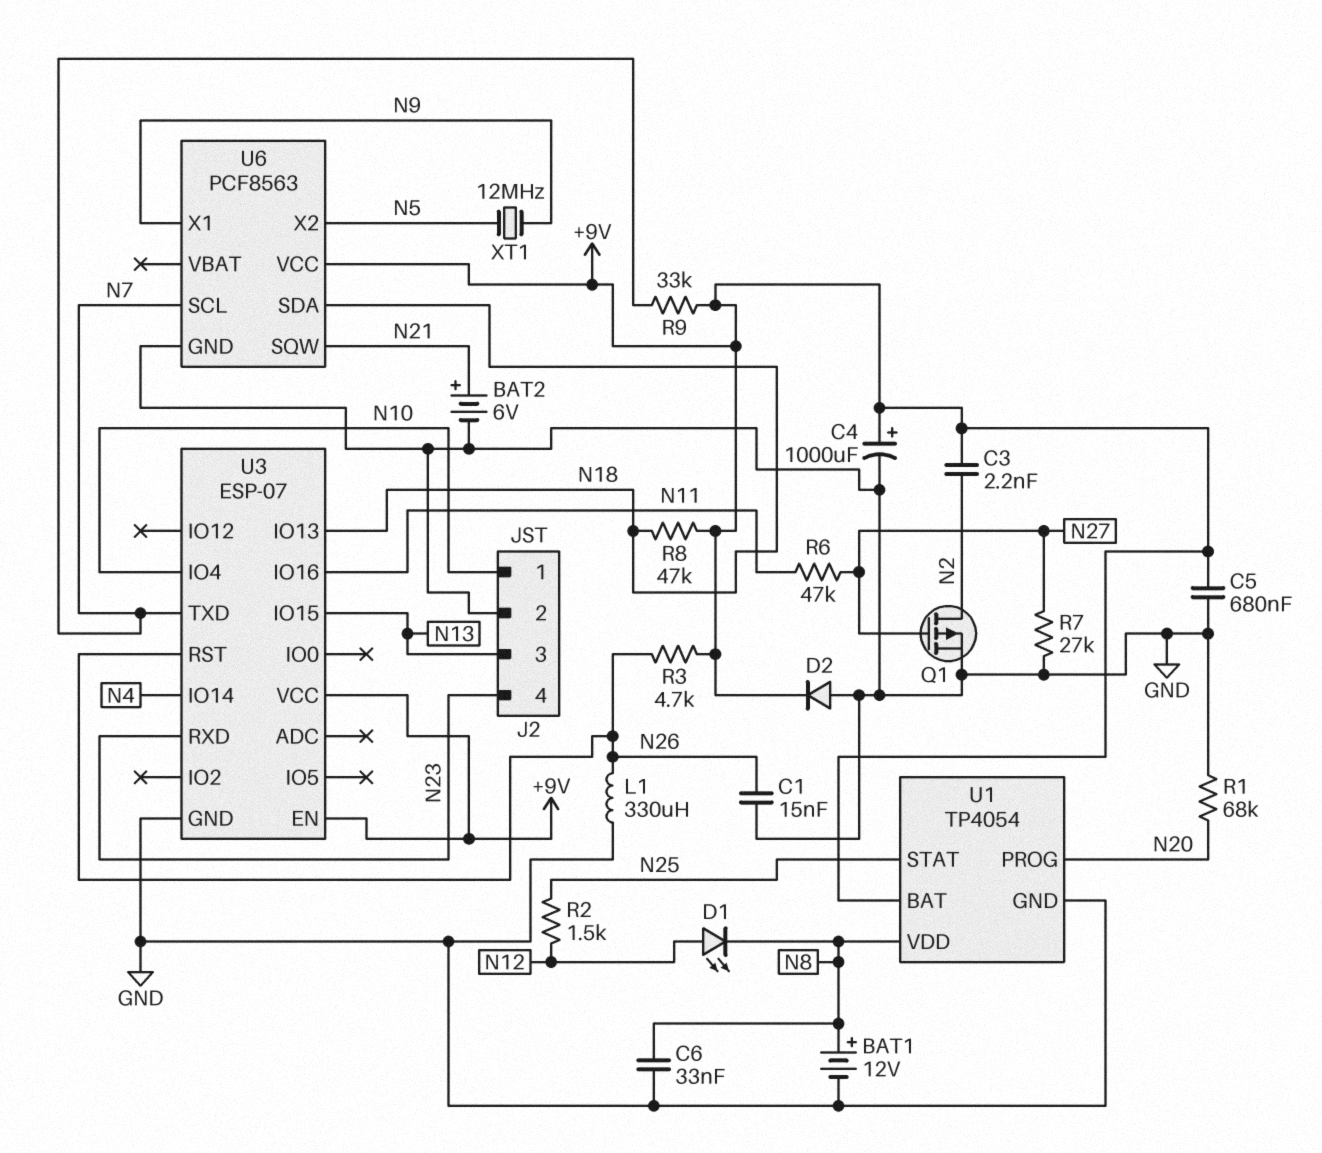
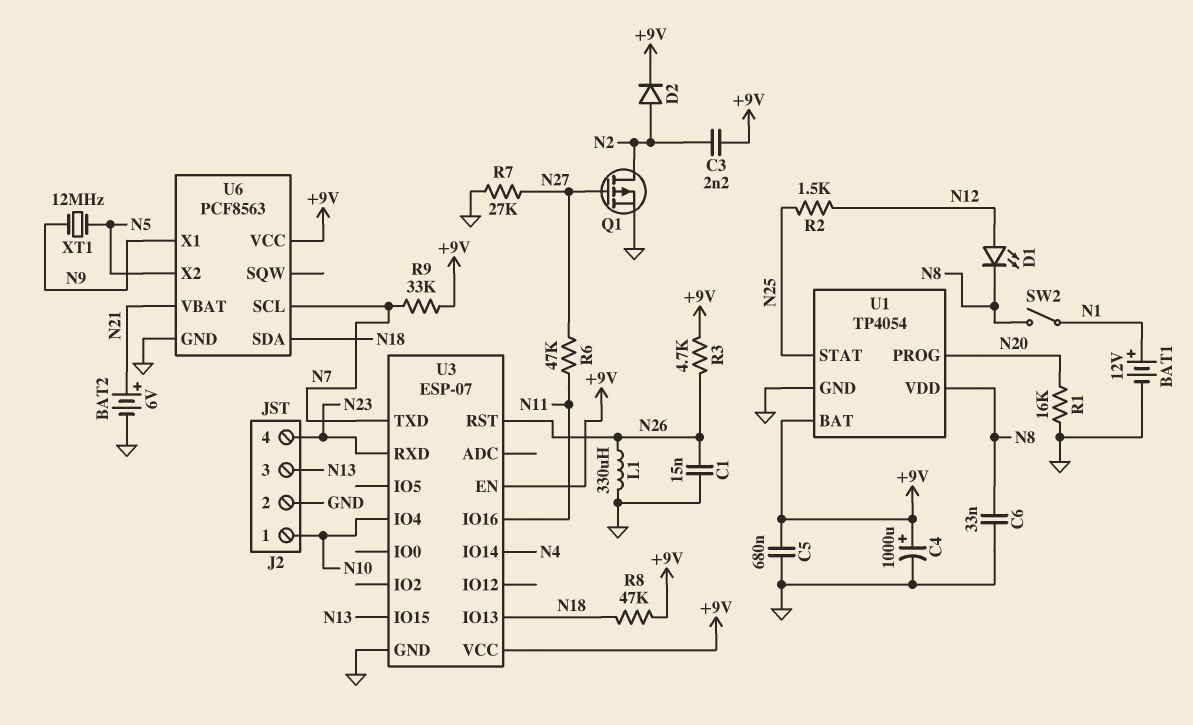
BAT1: 12V (plus N8, minus GND) -> 12V (plus N1, minus GND)
D2: diode (A GND, K +9V) -> diode (A N2, K +9V)
R1: 68k (GND, N20) -> 16k (GND, N20)
SW2: none -> switch (N1, N8)
U6 pin SQW: N21 -> none
U6 pin VBAT: none -> N21

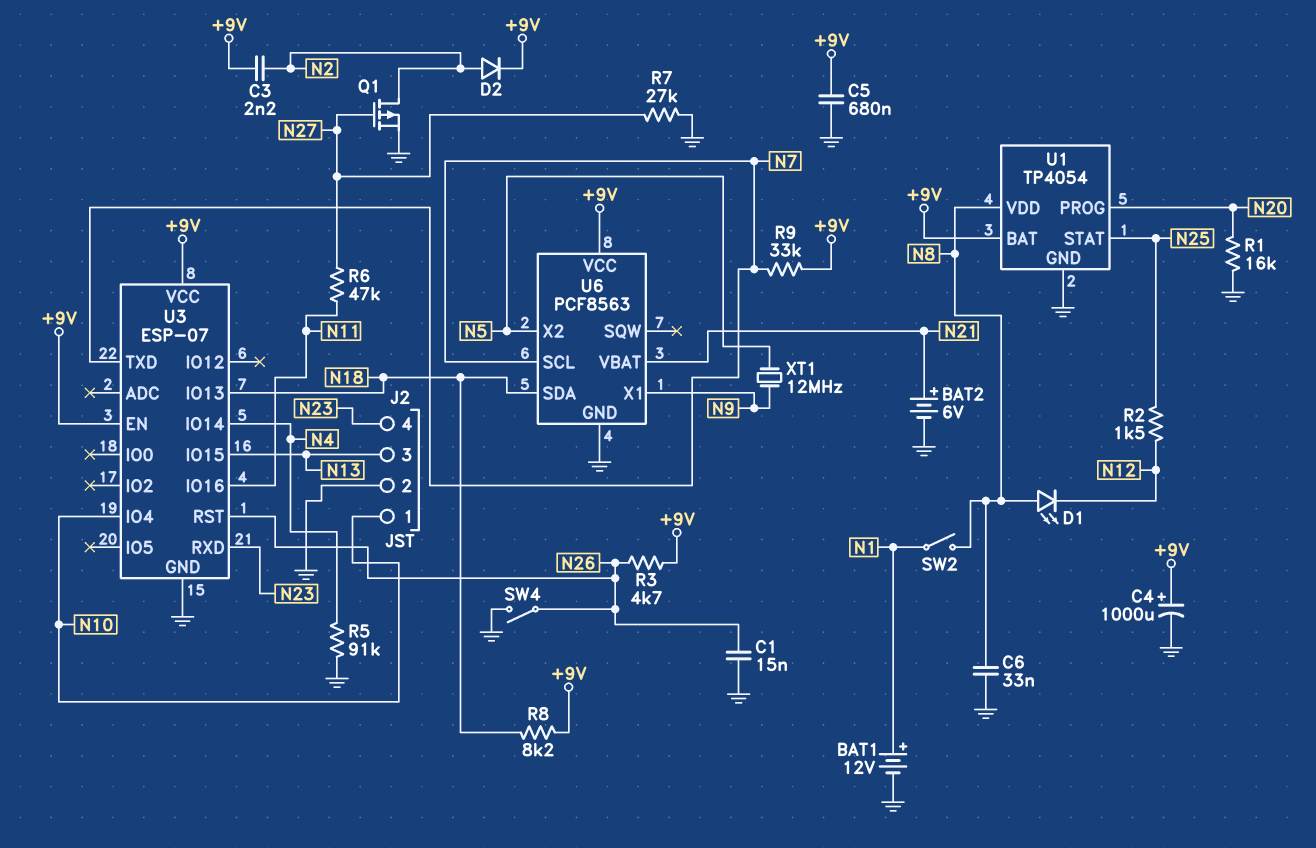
D1: LED (A N12, K N8) -> LED (A N8, K N12)
L1: 330uH (GND, N26) -> none
R5: none -> 91k (GND, N4)
R8: 47k (+9V, N18) -> 8.2k (+9V, N18)
SW4: none -> switch (GND, N26)

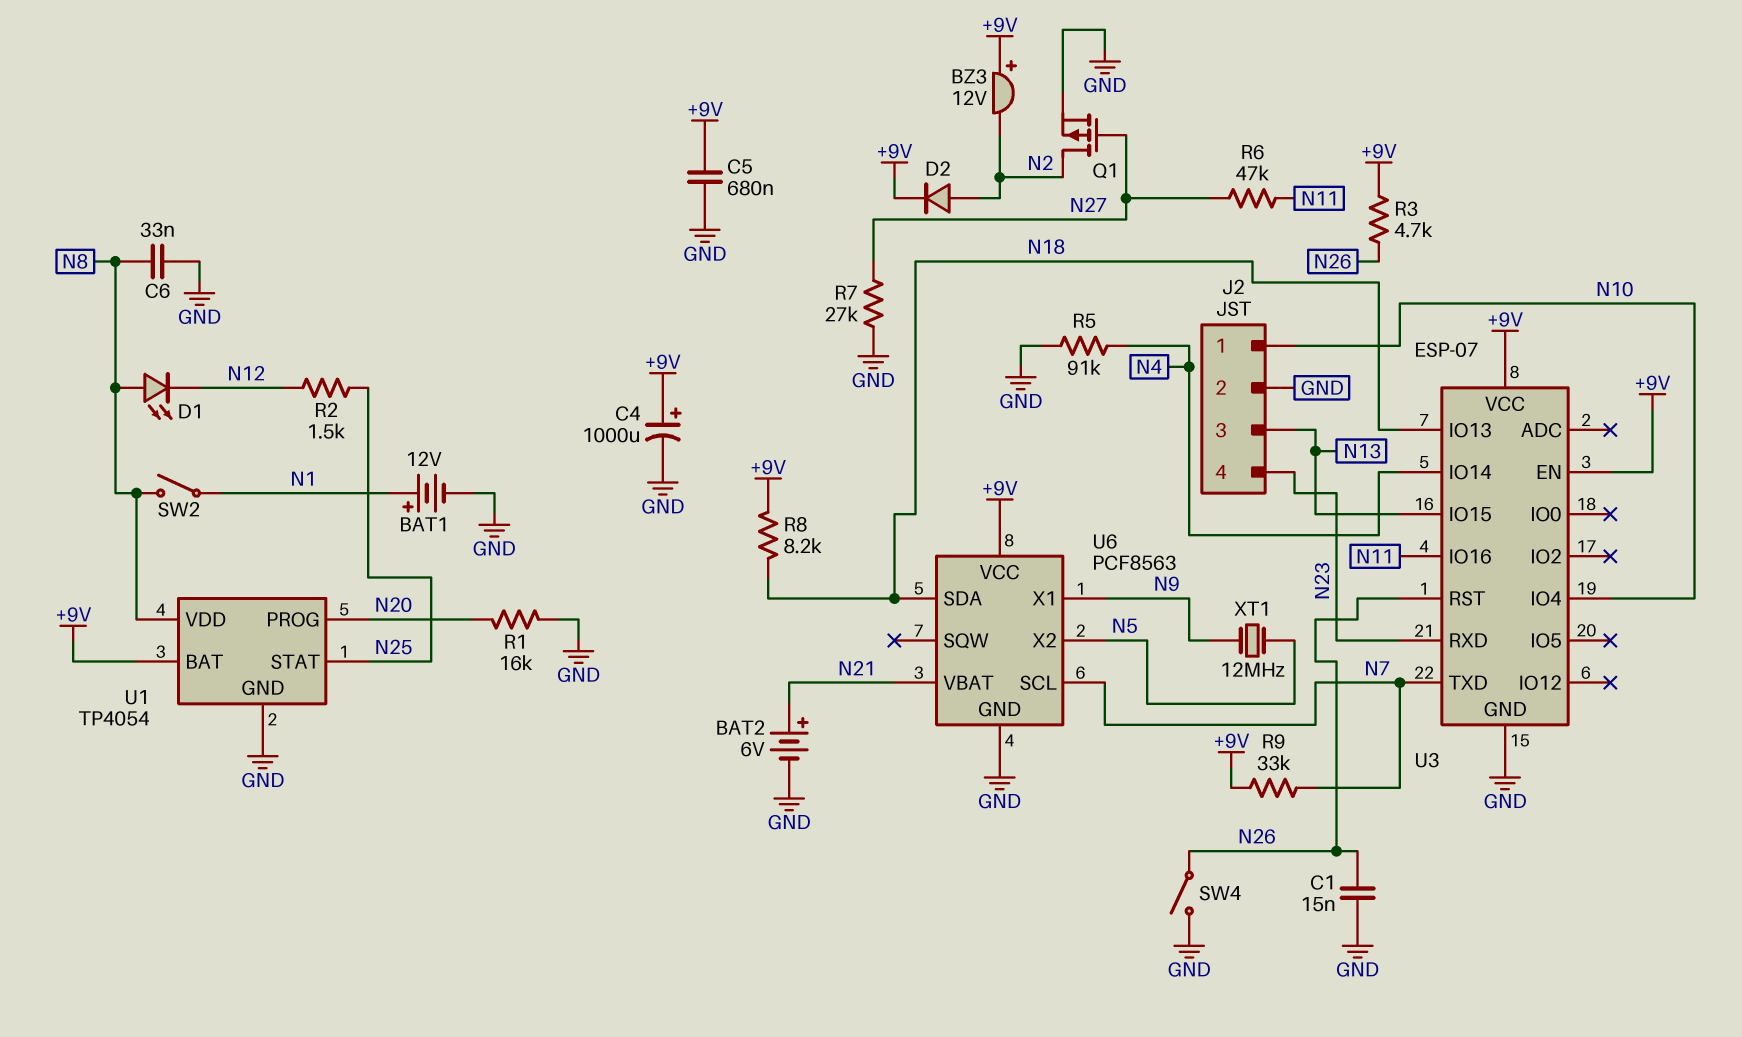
BZ3: none -> buzzer 12V (plus +9V, minus N2)
C3: 2.2nF (+9V, N2) -> none

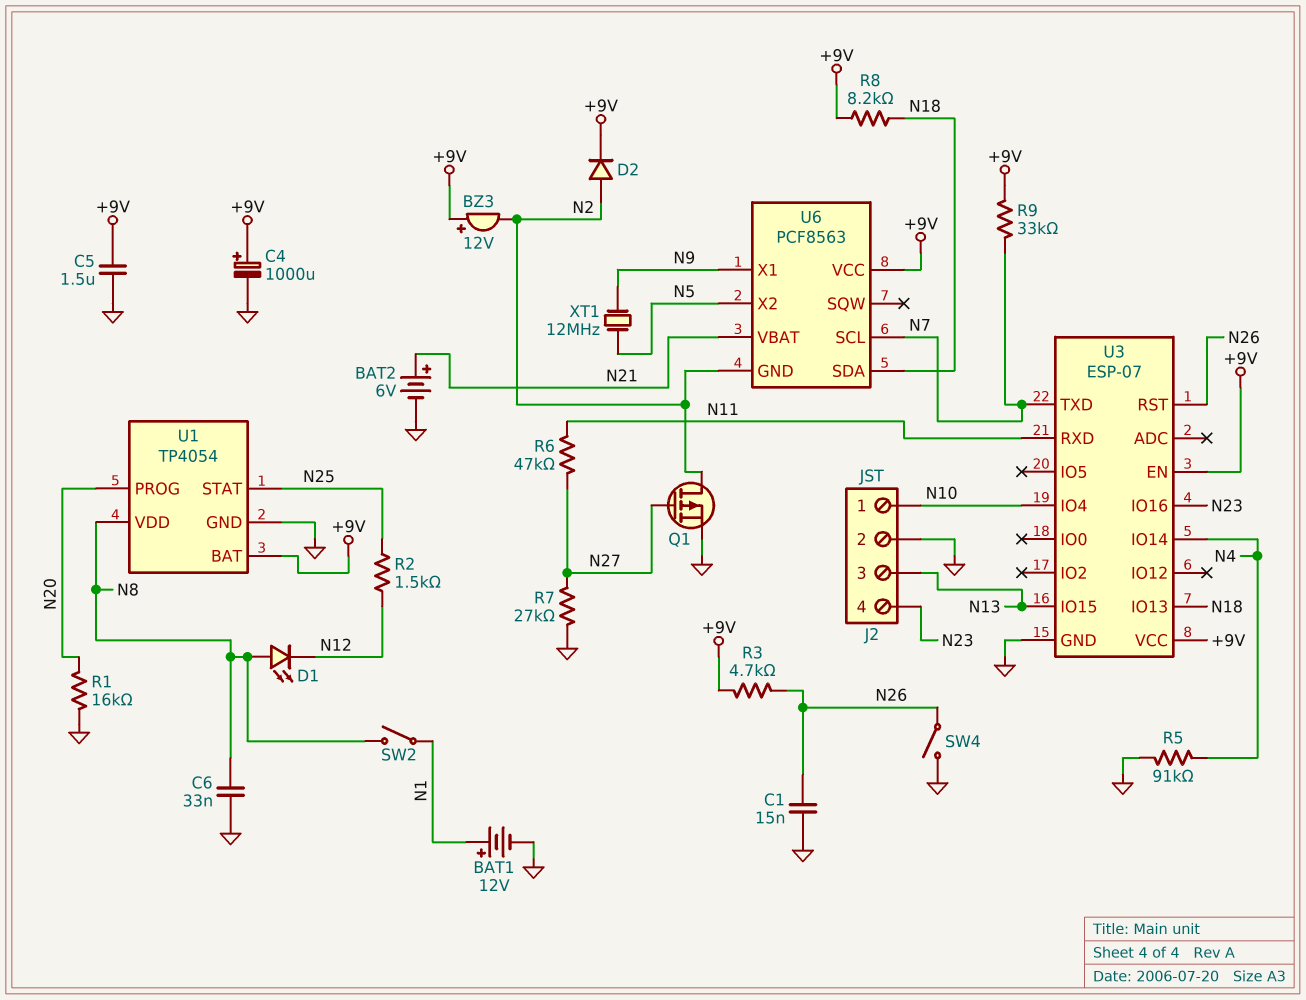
C5: 680nF (+9V, GND) -> 1.5uF (+9V, GND)
U3 pin IO16: N11 -> N23
U3 pin RXD: N23 -> N11
U6 pin GND: GND -> N2

